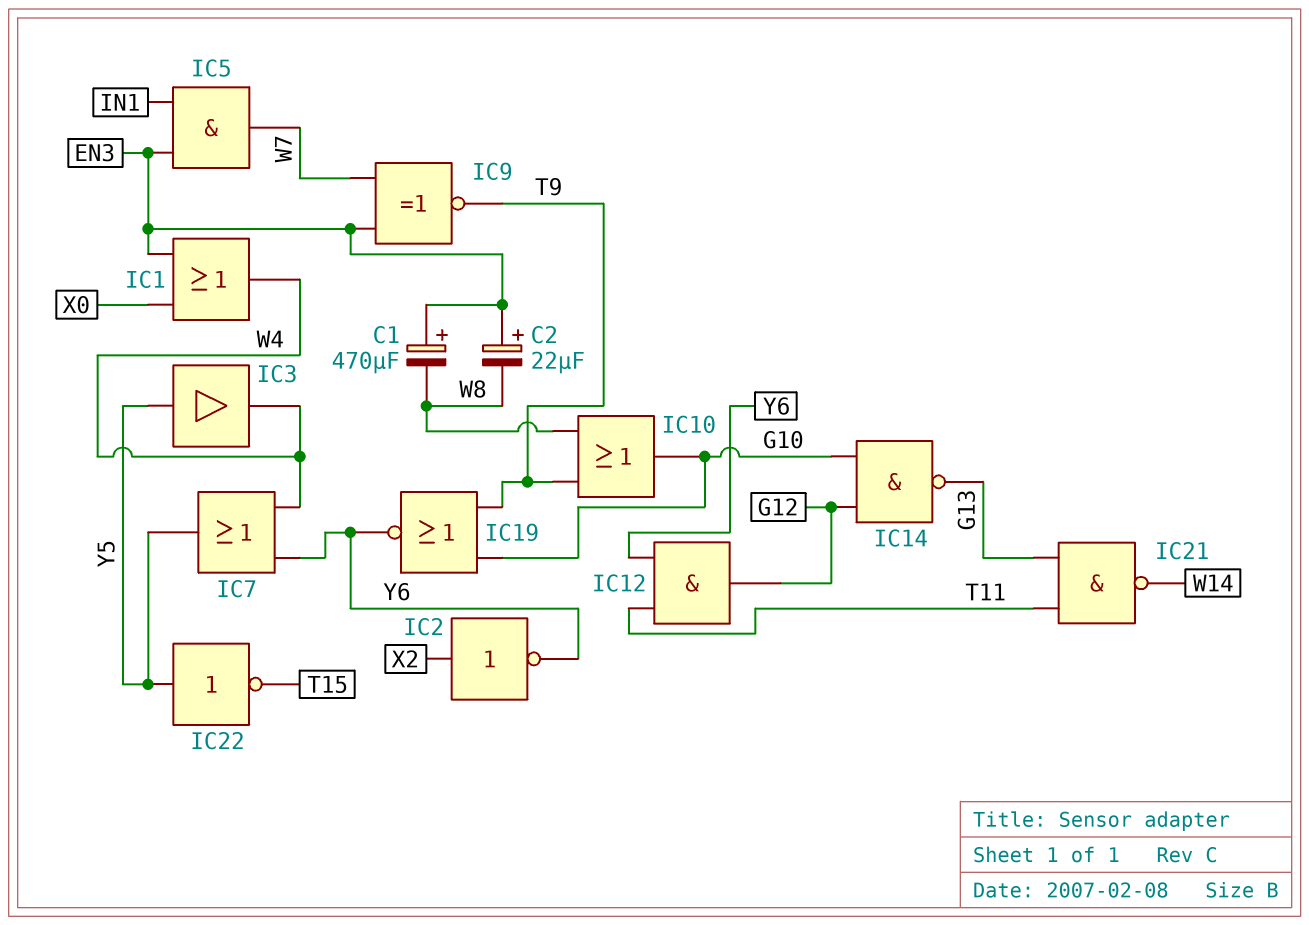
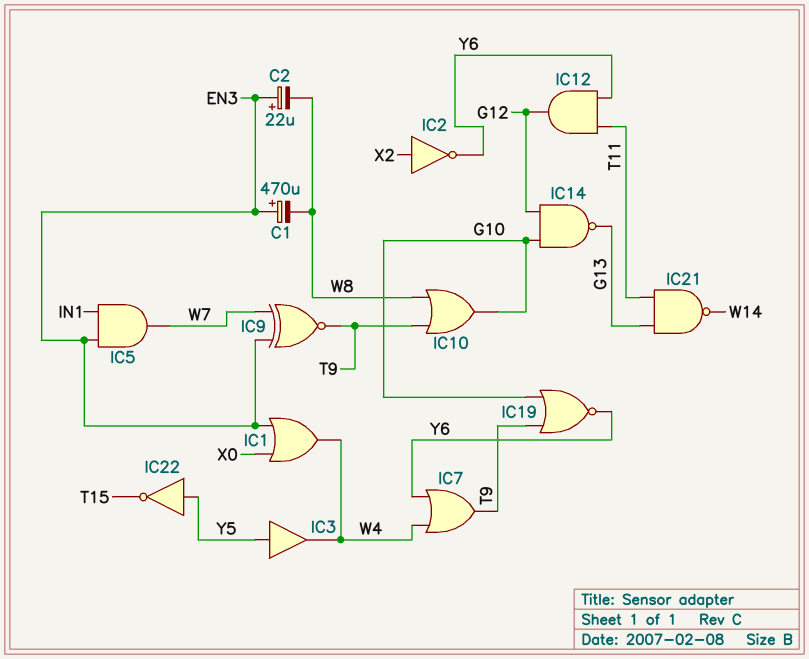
IC7: OR (in W4, in Y6, out Y5) -> OR (in W4, in Y6, out T9)

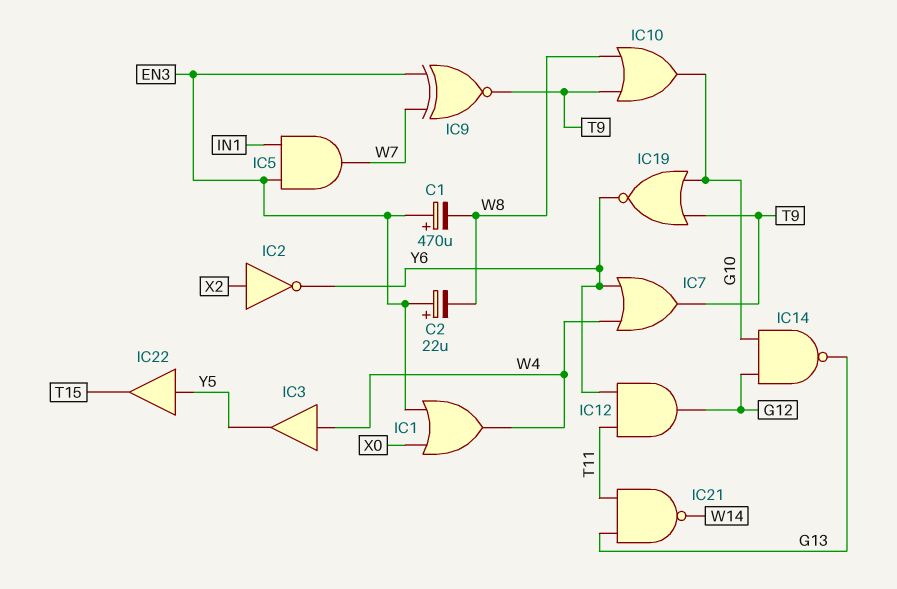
IC3: buffer (in Y5, out W4) -> buffer (in W4, out Y5)
IC22: NOT (in Y5, out T15) -> buffer (in Y5, out T15)

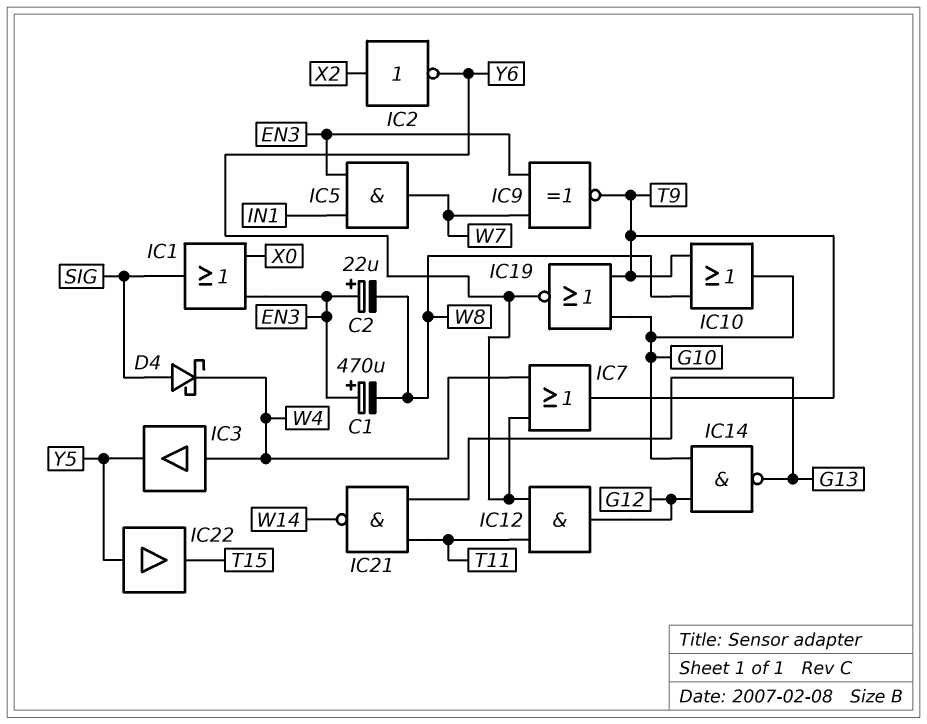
D4: none -> schottky (A SIG, K W4)
IC1: OR (in EN3, in X0, out W4) -> OR (in EN3, in X0, out SIG)

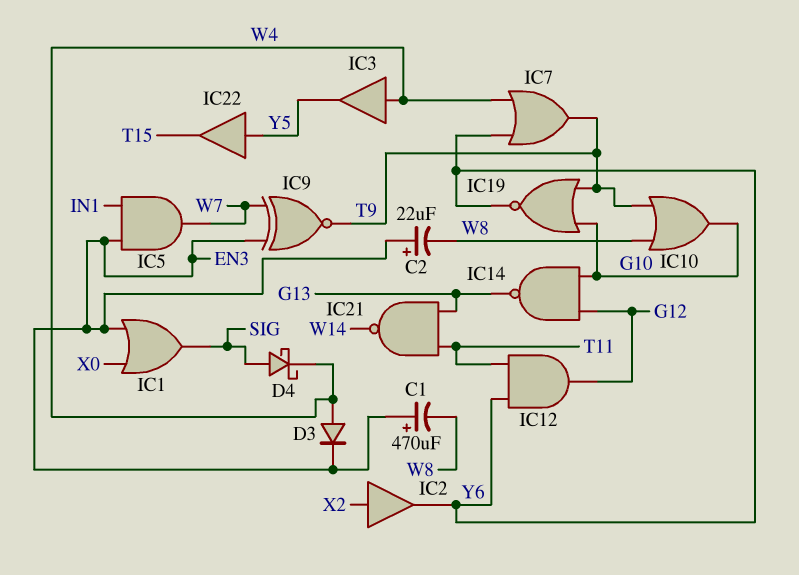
D3: none -> diode (A W4, K EN3)
IC2: NOT (in X2, out Y6) -> buffer (in X2, out Y6)

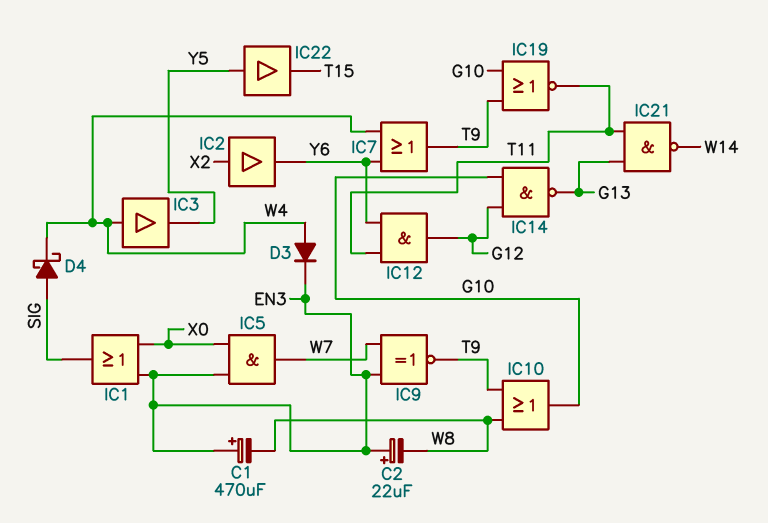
IC5: AND (in EN3, in IN1, out W7) -> AND (in EN3, in X0, out W7)
IC19: NOR (in G10, in T9, out Y6) -> NOR (in G10, in T9, out T11)

